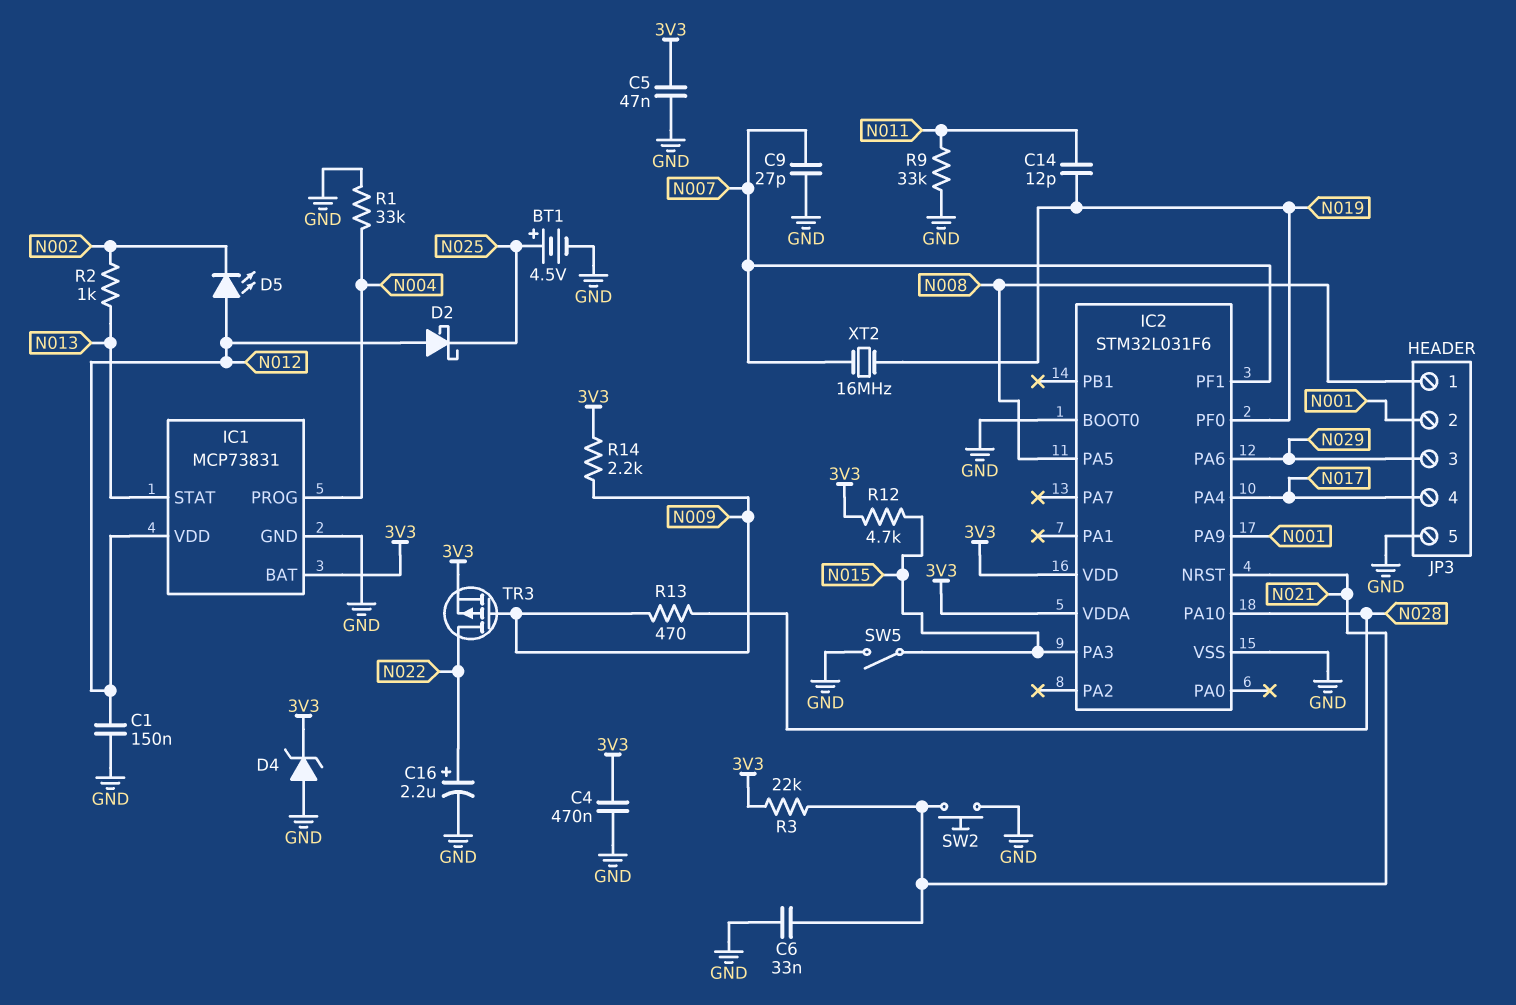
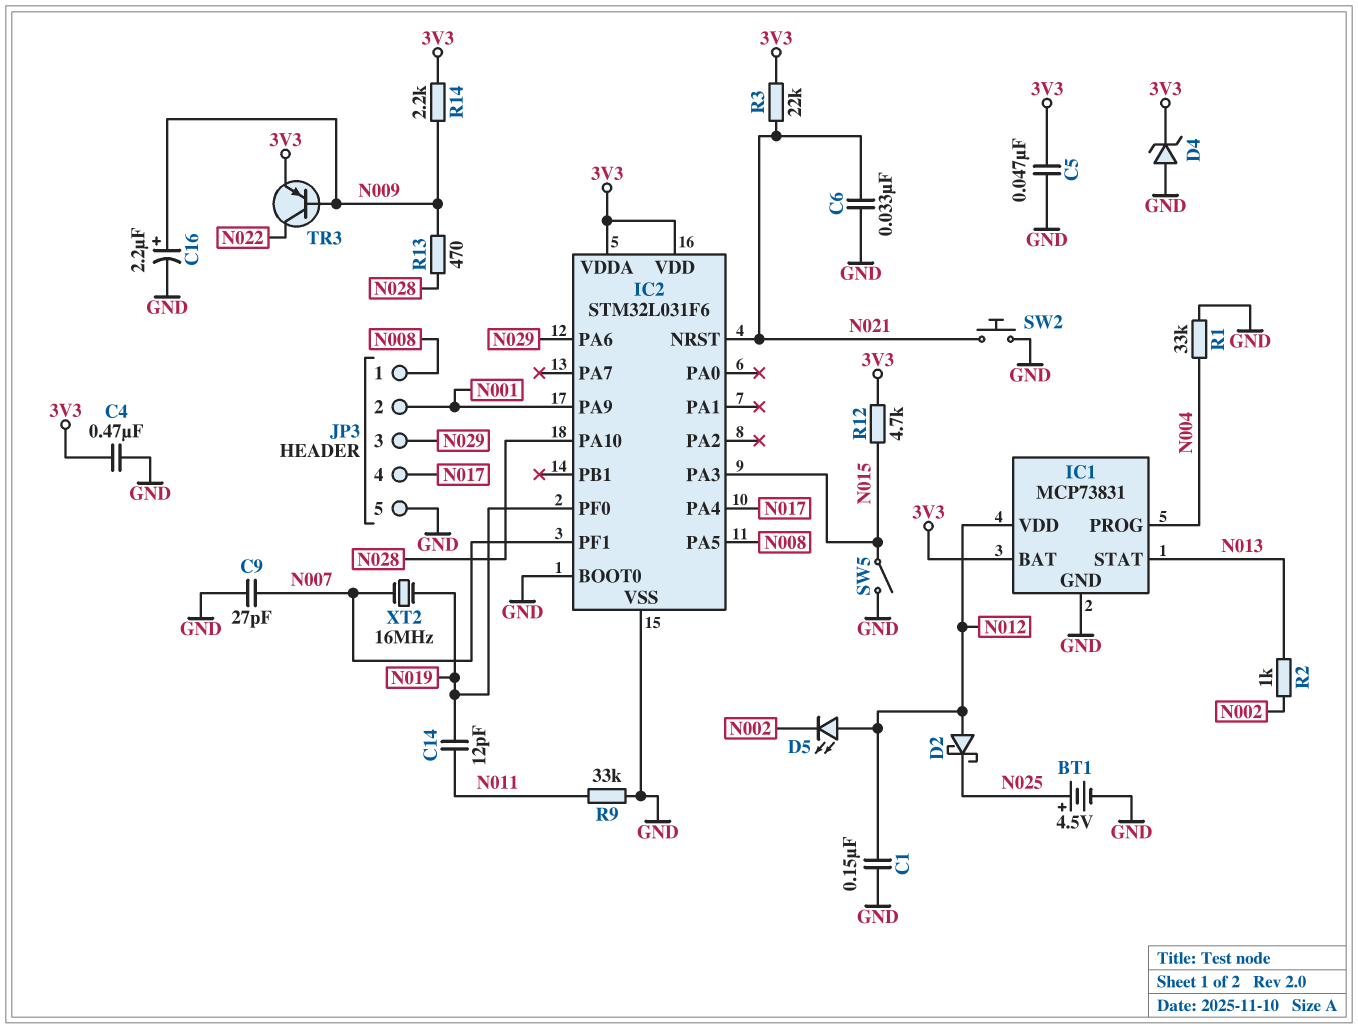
C16: 2.2uF (plus N022, minus GND) -> 2.2uF (plus N009, minus GND)
TR3: PMOS (G N009, D N022, S 3V3) -> PNP (B N009, C N022, E 3V3)

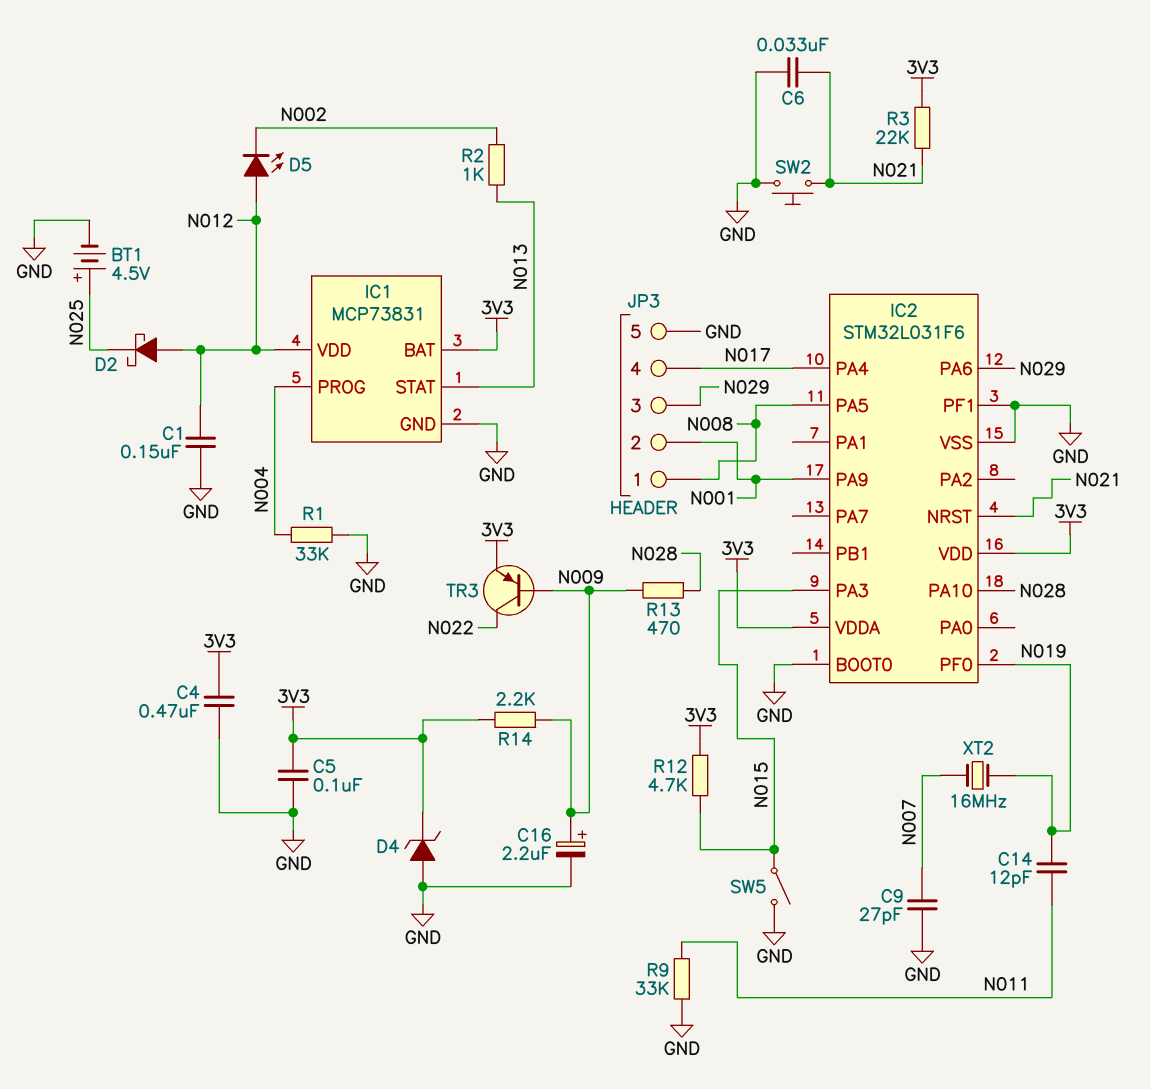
C5: 47nF (3V3, GND) -> 100nF (3V3, GND)
IC2 pin PF1: N007 -> GND

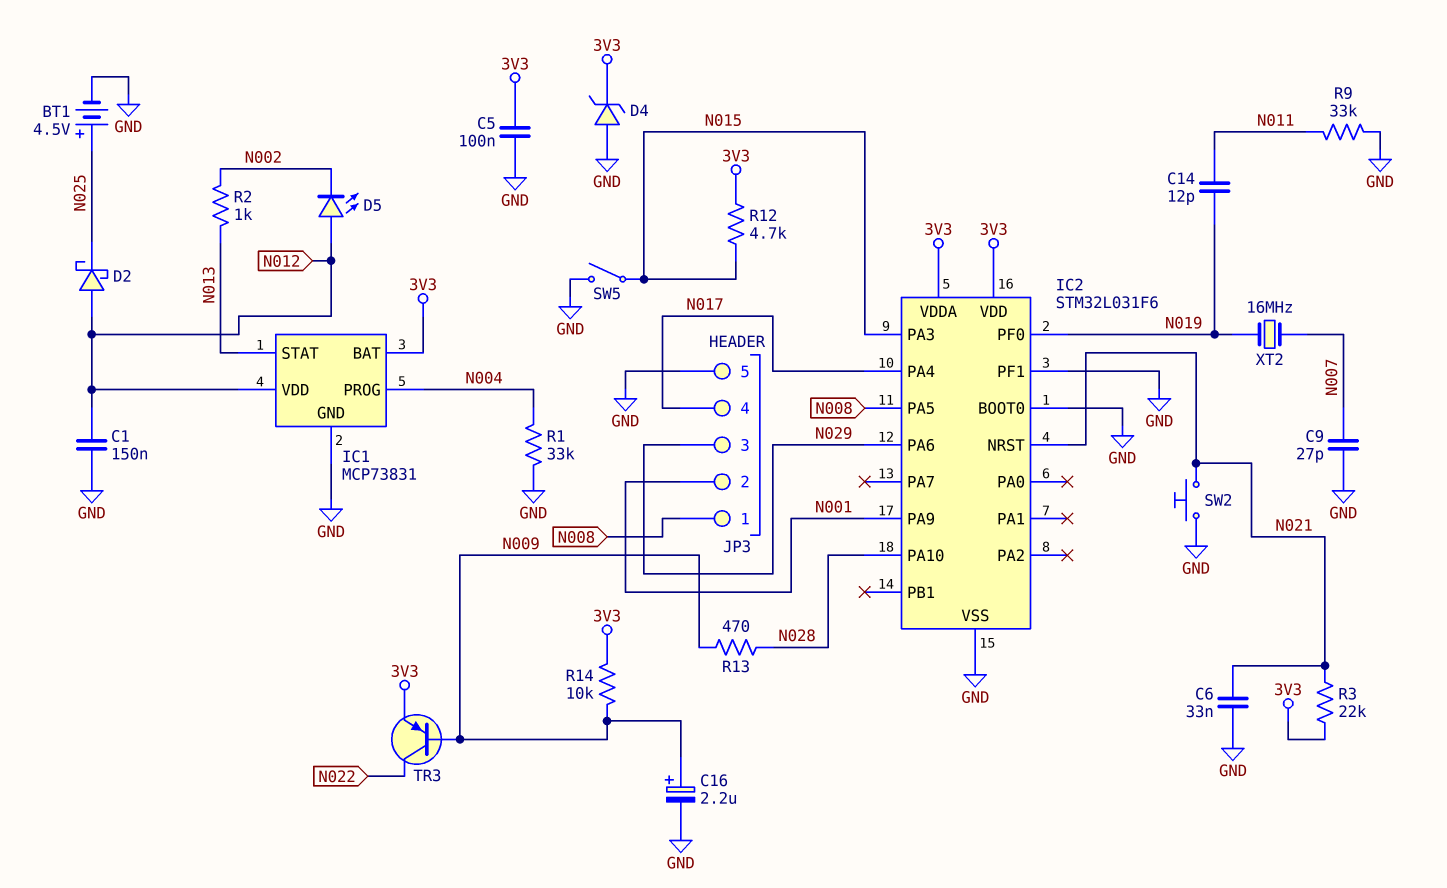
C4: 470nF (3V3, GND) -> none
R14: 2.2k (3V3, N009) -> 10k (3V3, N009)

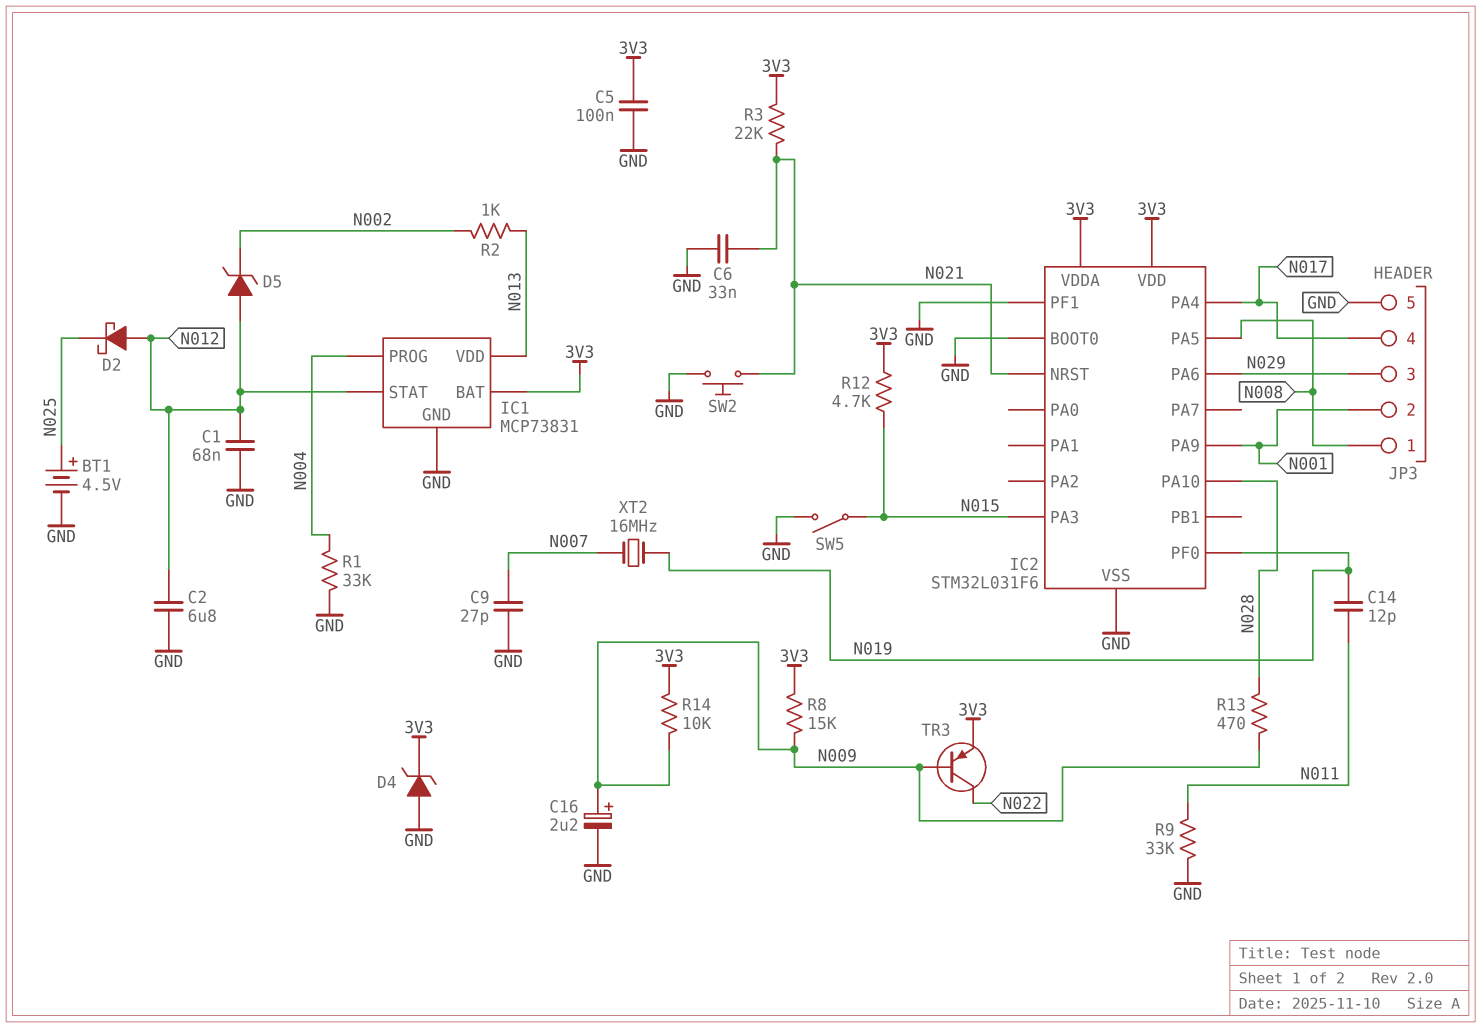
C1: 150nF (GND, N012) -> 68nF (GND, N012)
C2: none -> 6.8uF (GND, N012)
D5: LED (A N012, K N002) -> zener (A N012, K N002)
IC1 pin STAT: N013 -> N012
IC1 pin VDD: N012 -> N013
R8: none -> 15k (3V3, N009)

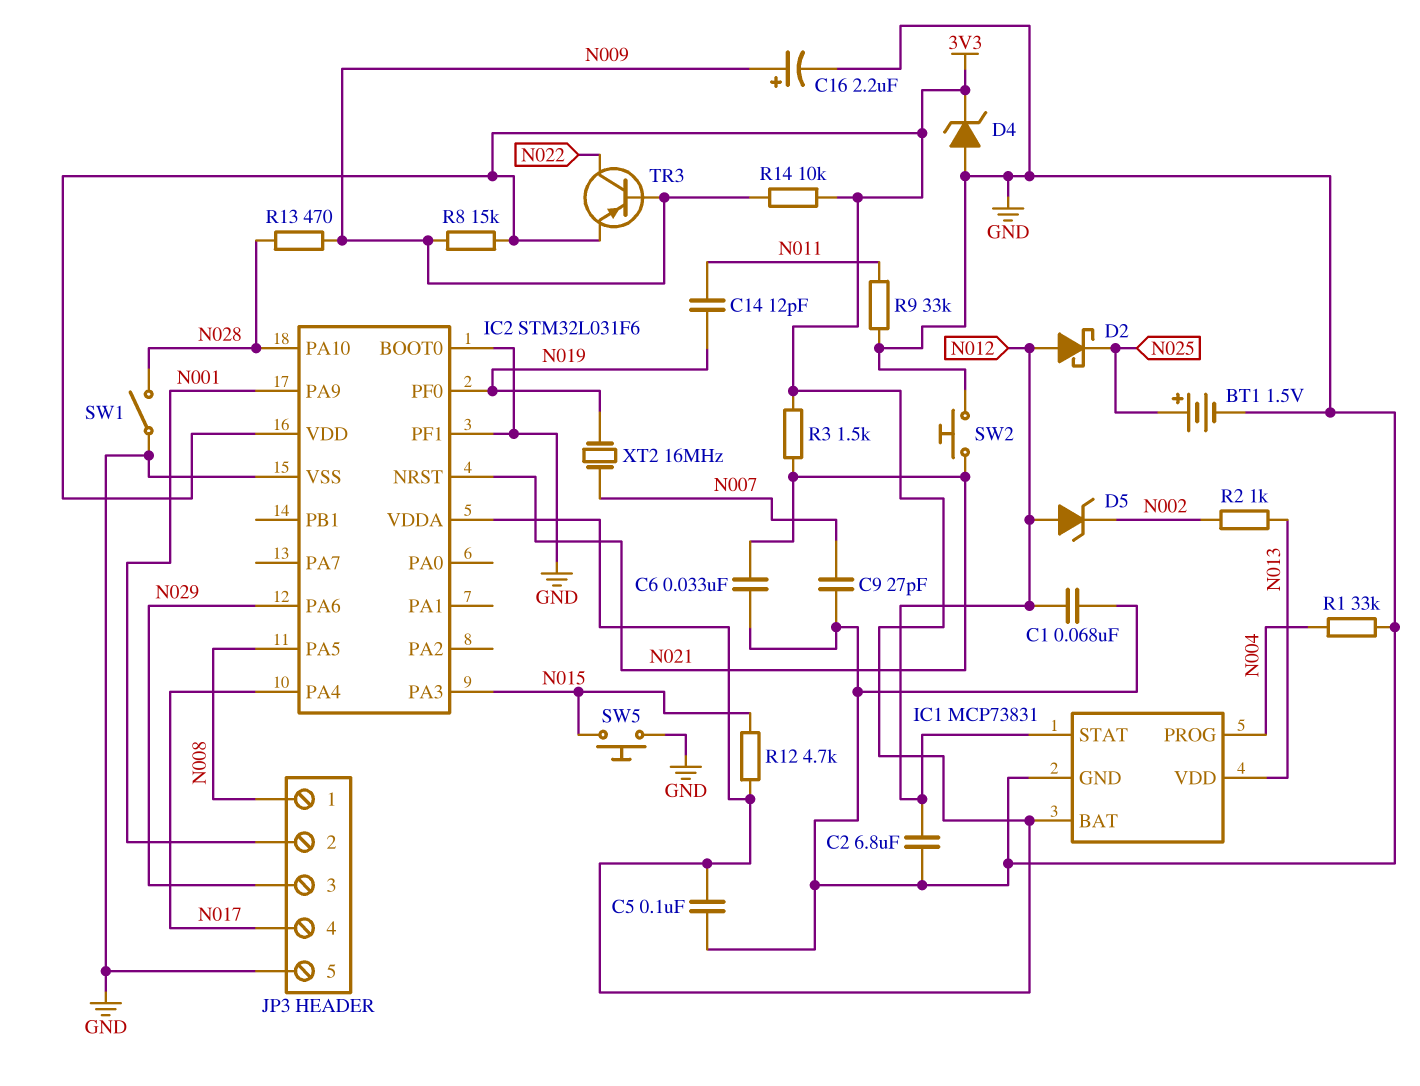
BT1: 4.5V (plus N025, minus GND) -> 1.5V (plus N025, minus GND)
R3: 22k (3V3, N021) -> 1.5k (3V3, N021)
SW1: none -> switch (GND, N028)
SW5: switch (GND, N015) -> button (GND, N015)

